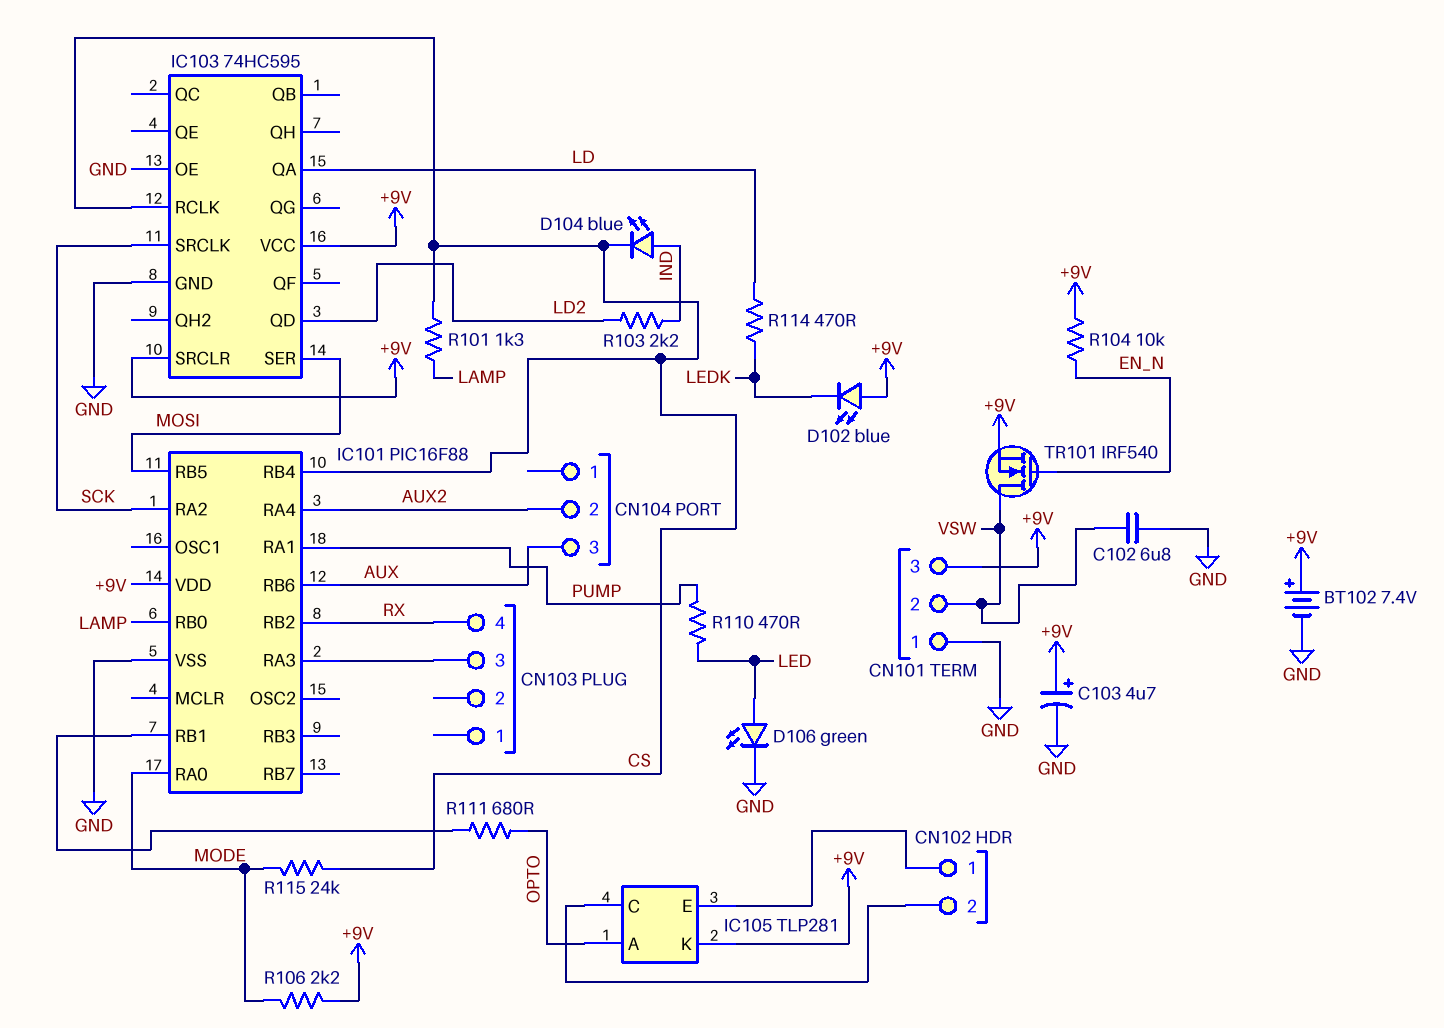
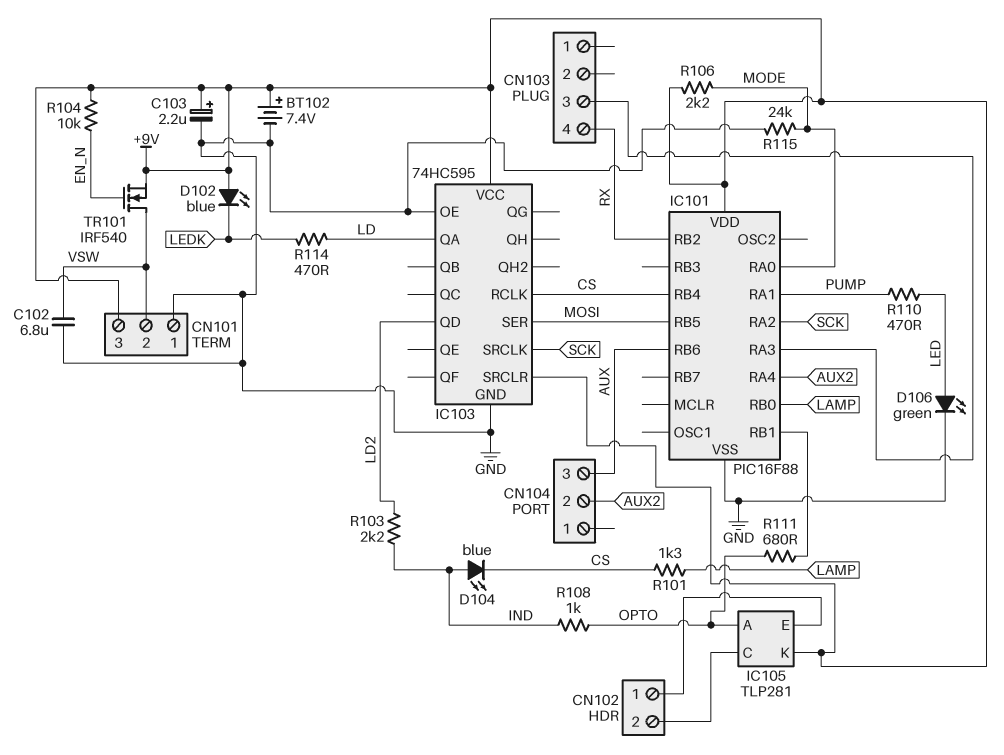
C103: 4.7uF (plus +9V, minus GND) -> 2.2uF (plus +9V, minus GND)
R108: none -> 1k (IND, OPTO)
R115: 24k (CS, MODE) -> 24k (GND, MODE)

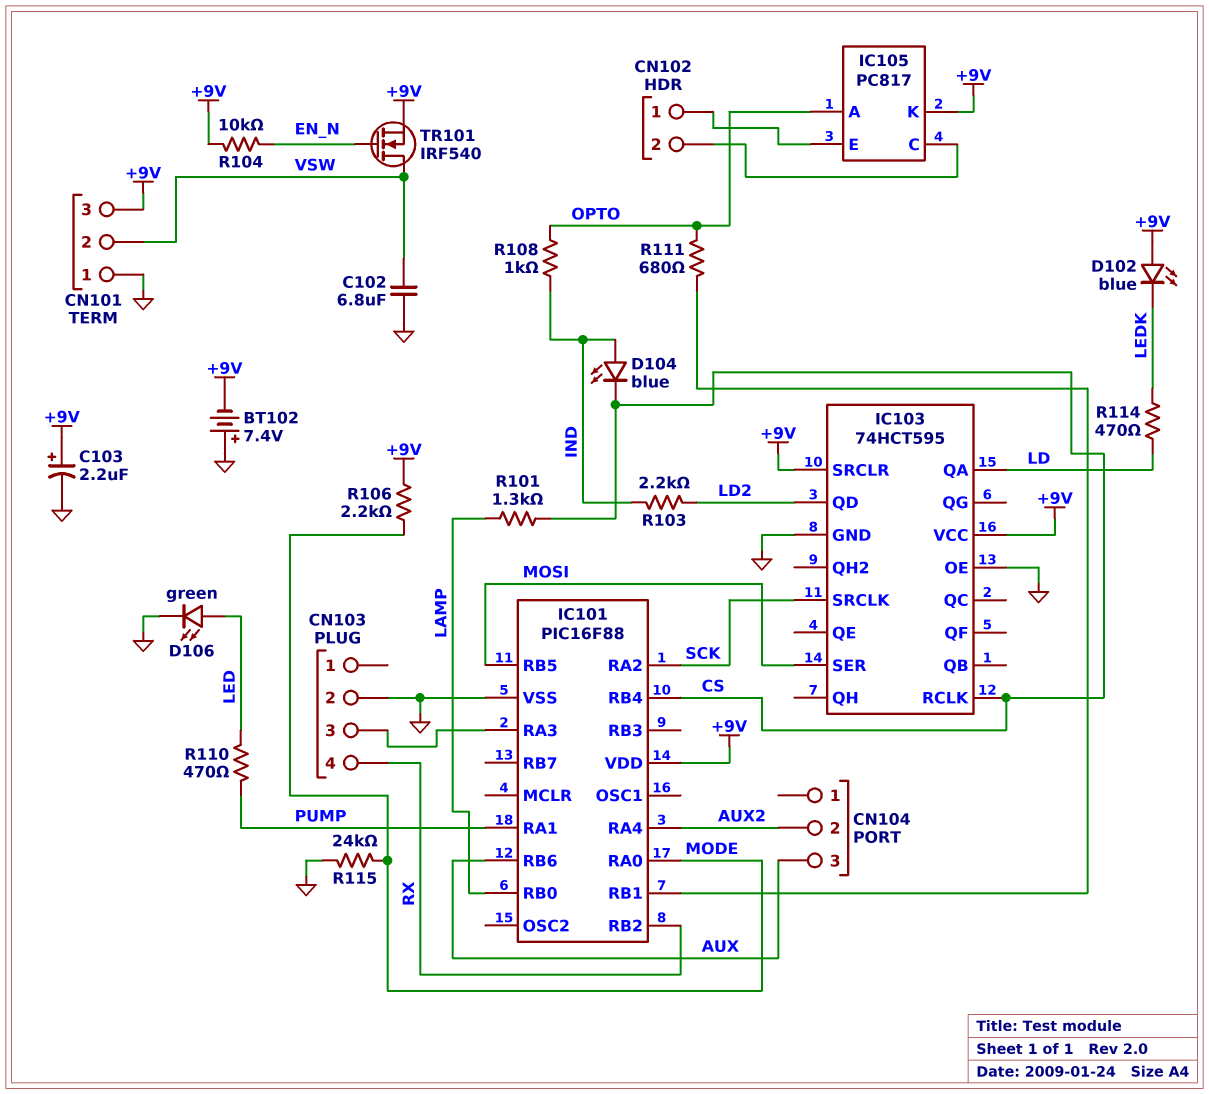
BT102: 7.4V (plus +9V, minus GND) -> 7.4V (plus GND, minus +9V)
CN103 pin 2: none -> GND
IC103: 74HC595 -> 74HCT595
IC105: TLP281 -> PC817

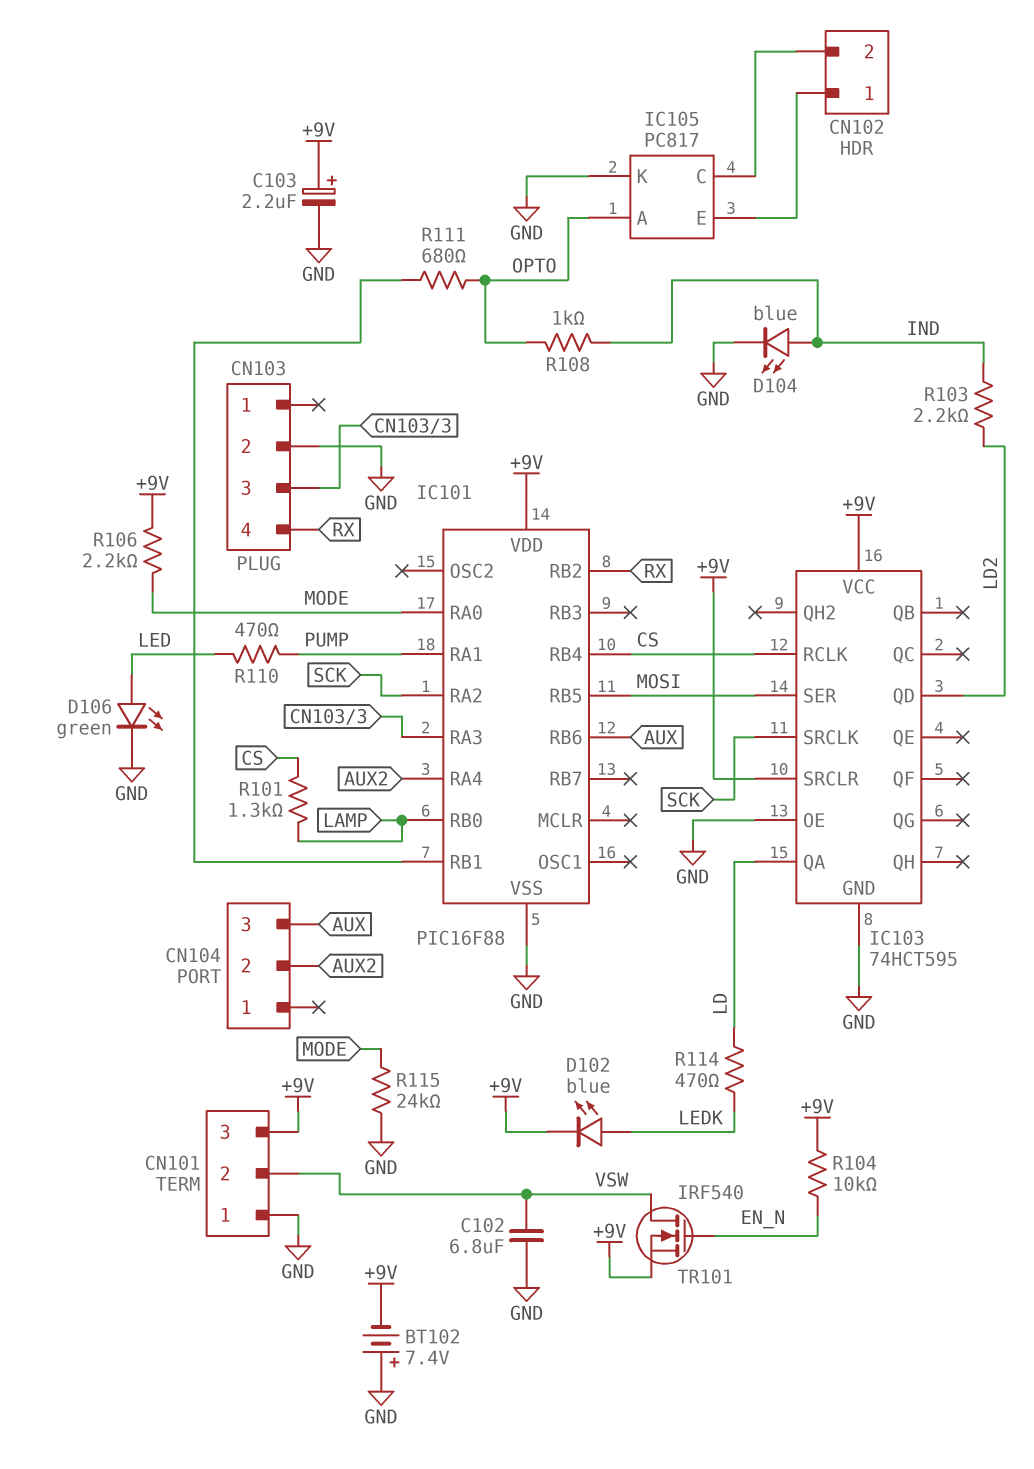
D102: LED blue (A +9V, K LEDK) -> LED blue (A LEDK, K +9V)
D104: LED blue (A IND, K CS) -> LED blue (A IND, K GND)
IC105 pin K: +9V -> GND

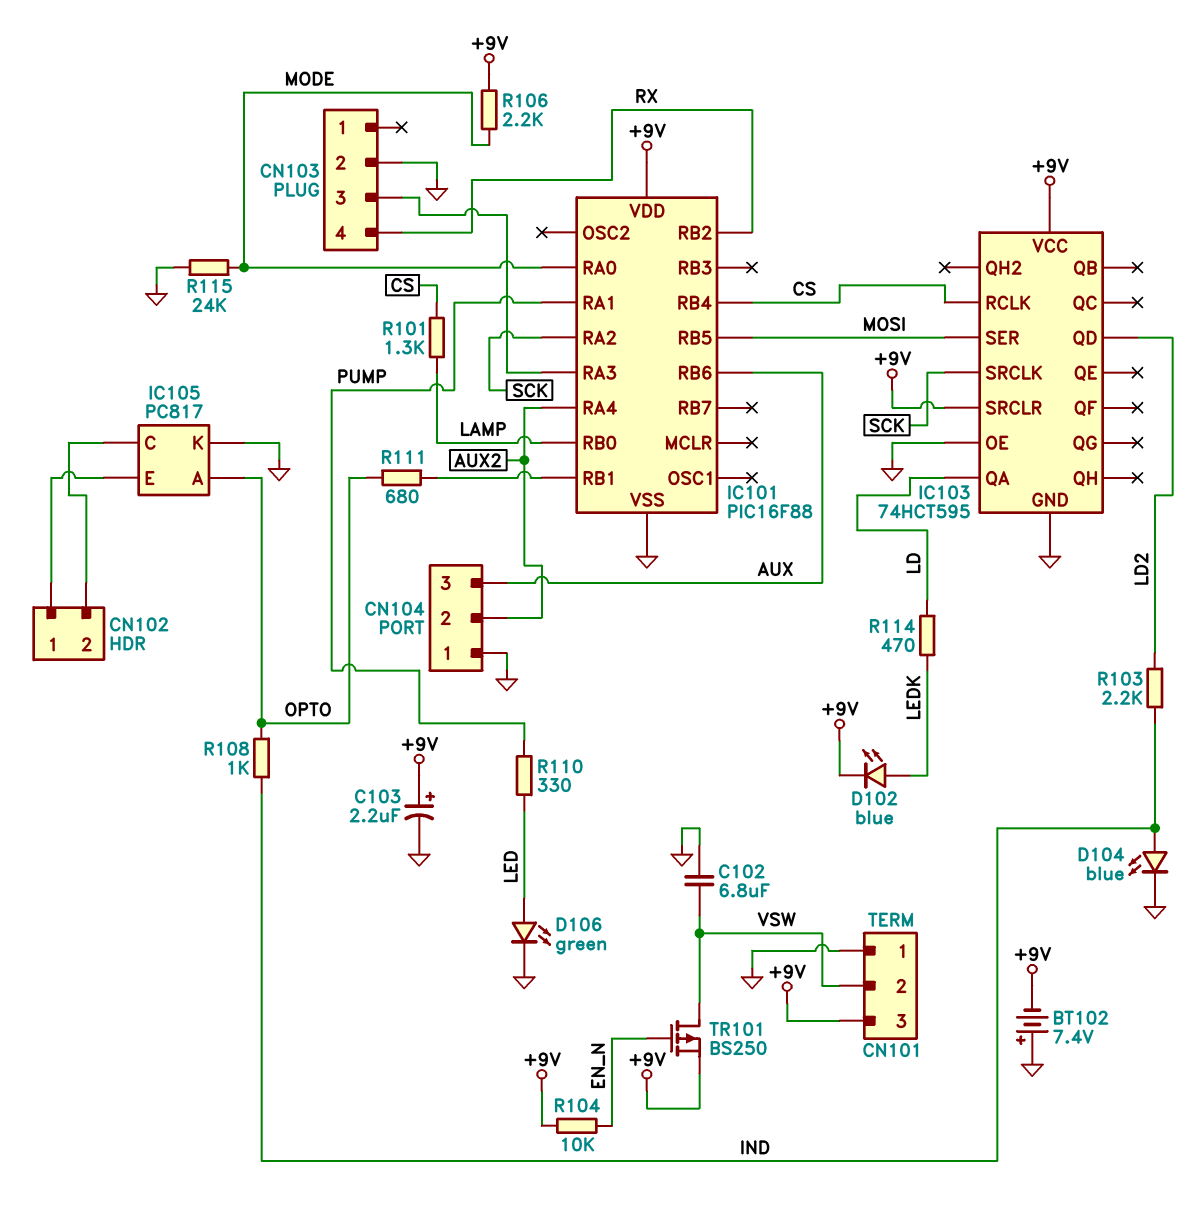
CN104 pin 1: none -> GND
R110: 470 (LED, PUMP) -> 330 (LED, PUMP)
TR101: NMOS IRF540 (G EN_N, D VSW, S +9V) -> PMOS BS250 (G EN_N, D VSW, S +9V)

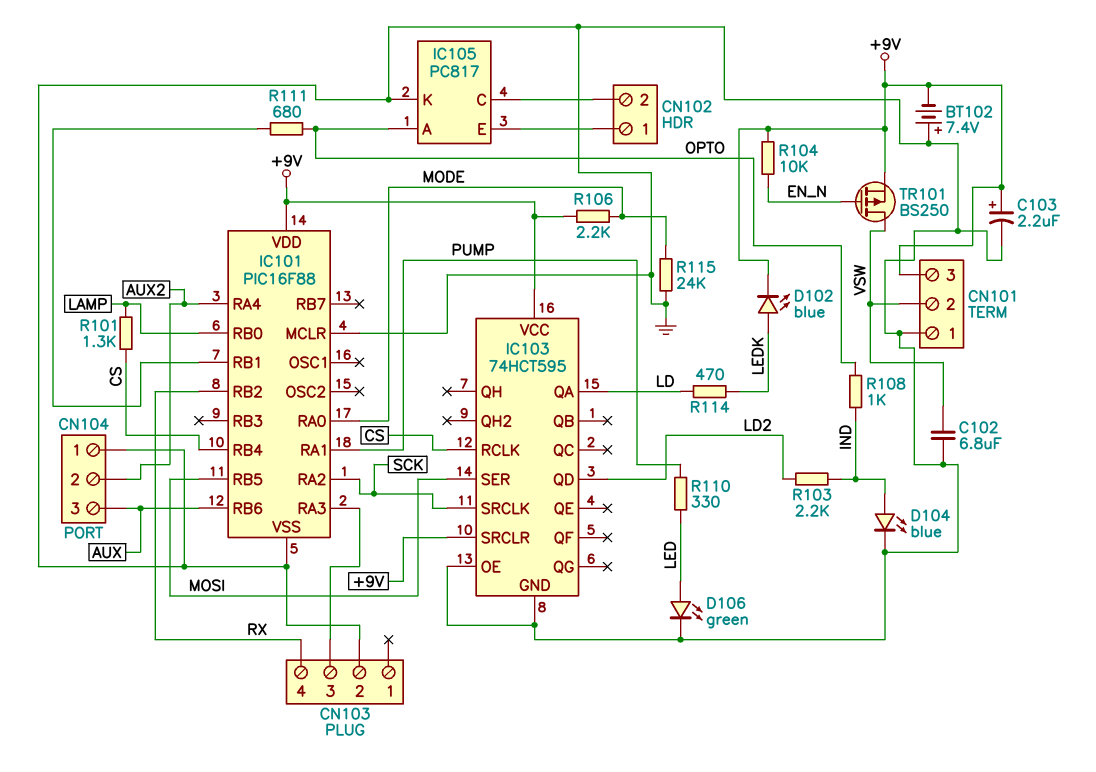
IC101 pin MCLR: none -> GND

